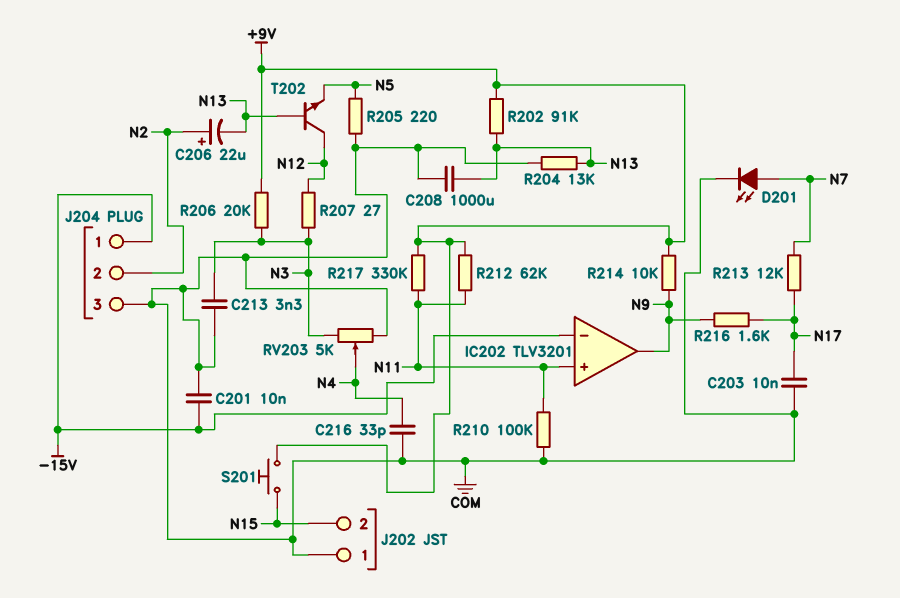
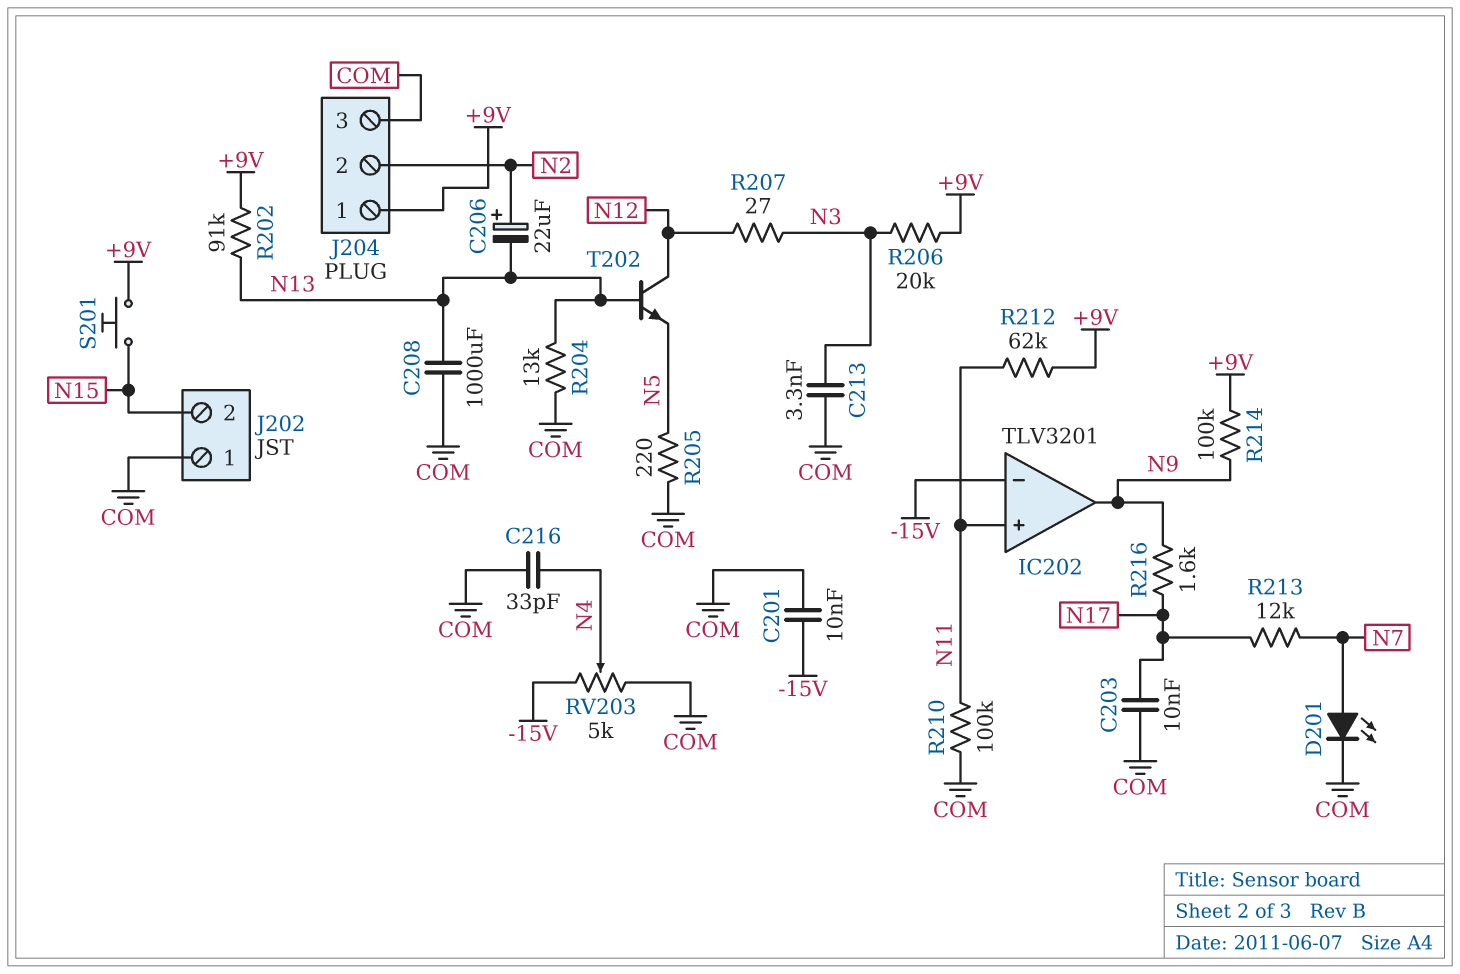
J204 pin 1: -15V -> +9V
R214: 10k (+9V, N9) -> 100k (+9V, N9)
R217: 330k (+9V, N11) -> none
RV203: 5k (COM, N3, wiper N4) -> 5k (-15V, COM, wiper N4)

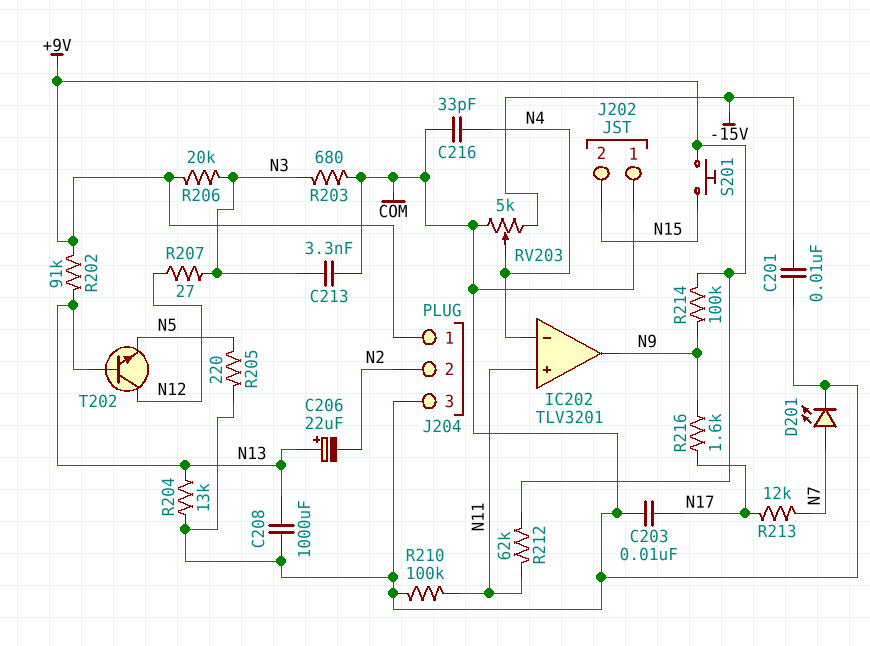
C206: 22uF (plus N2, minus N13) -> 22uF (plus N13, minus N2)
IC202 pin in-: -15V -> N4
R203: none -> 680 (COM, N3)

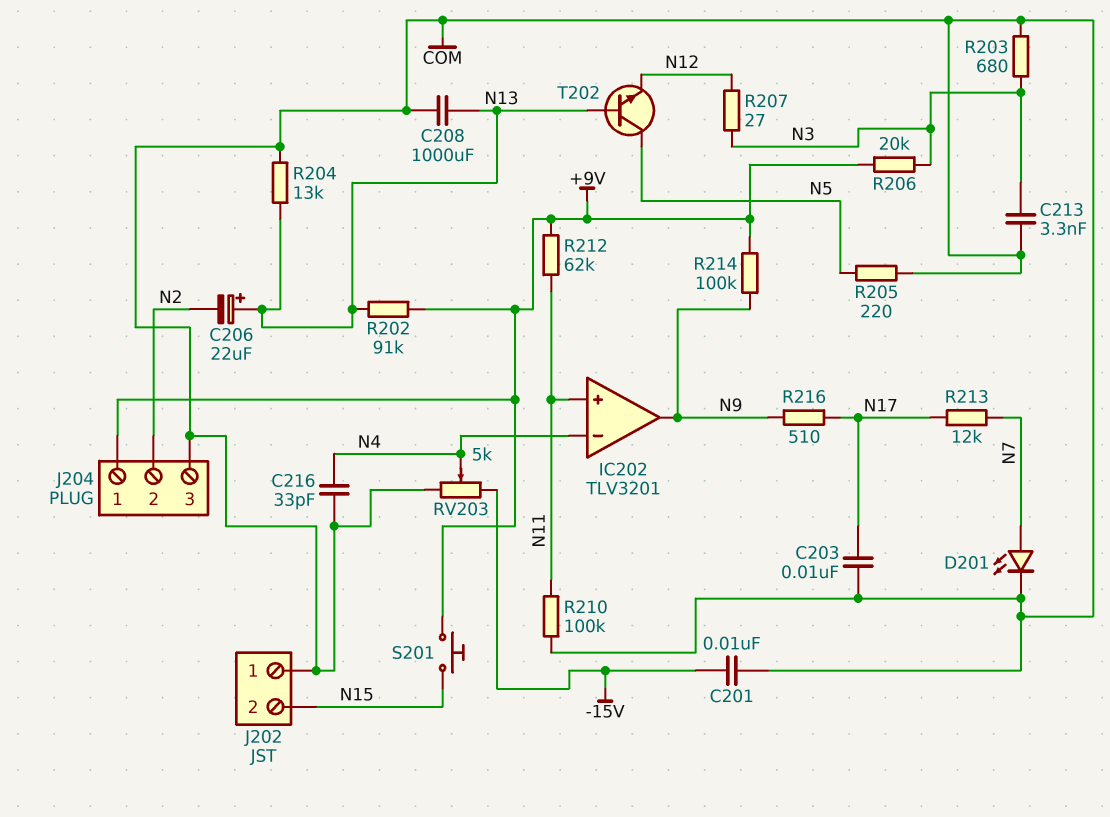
R216: 1.6k (N9, N17) -> 510 (N9, N17)
T202: NPN (B N13, C N12, E N5) -> NPN (B N13, C N5, E N12)

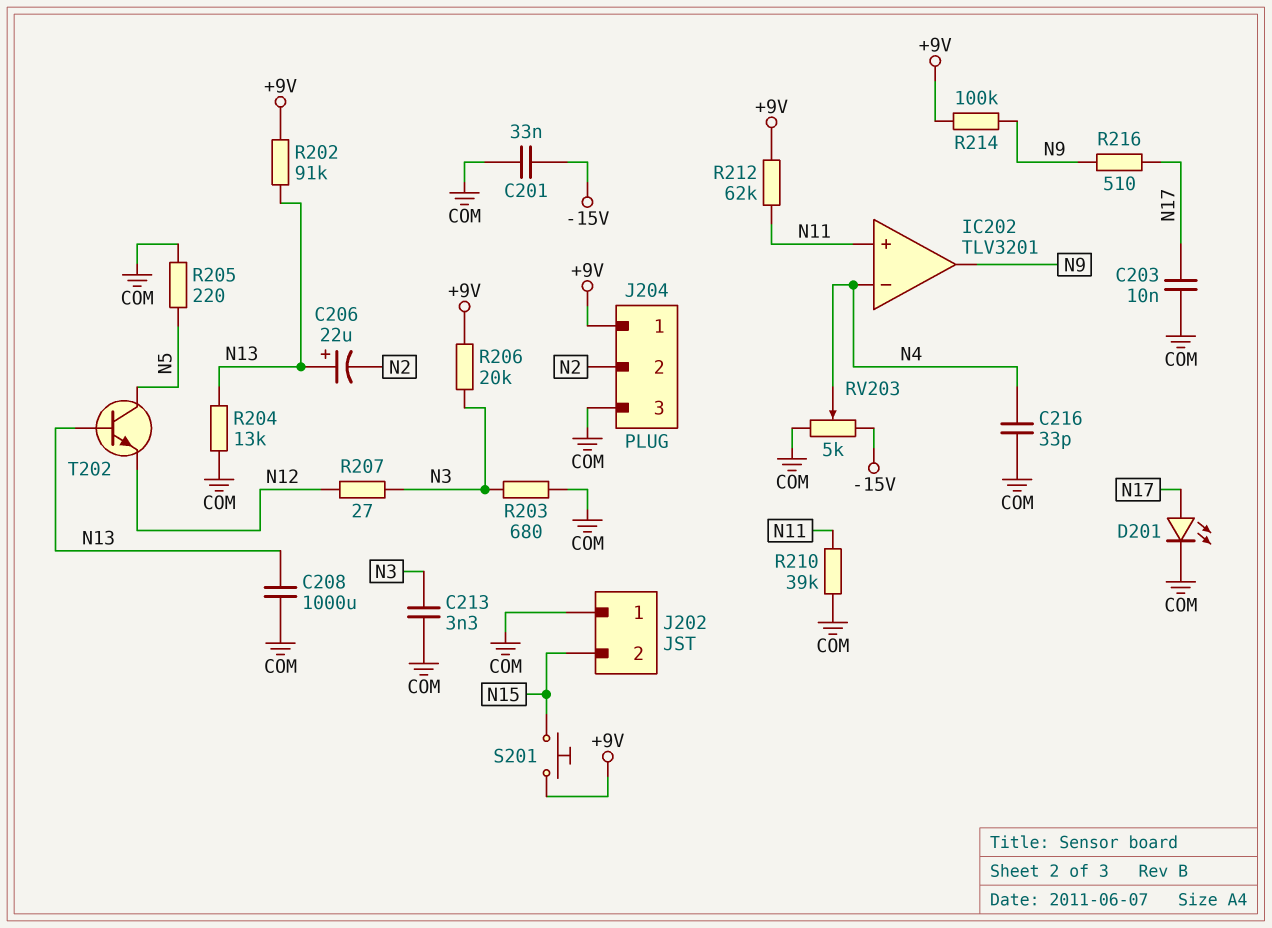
C201: 10nF (-15V, COM) -> 33nF (-15V, COM)
D201: LED (A N7, K COM) -> LED (A N17, K COM)
R210: 100k (COM, N11) -> 39k (COM, N11)
R213: 12k (N7, N17) -> none

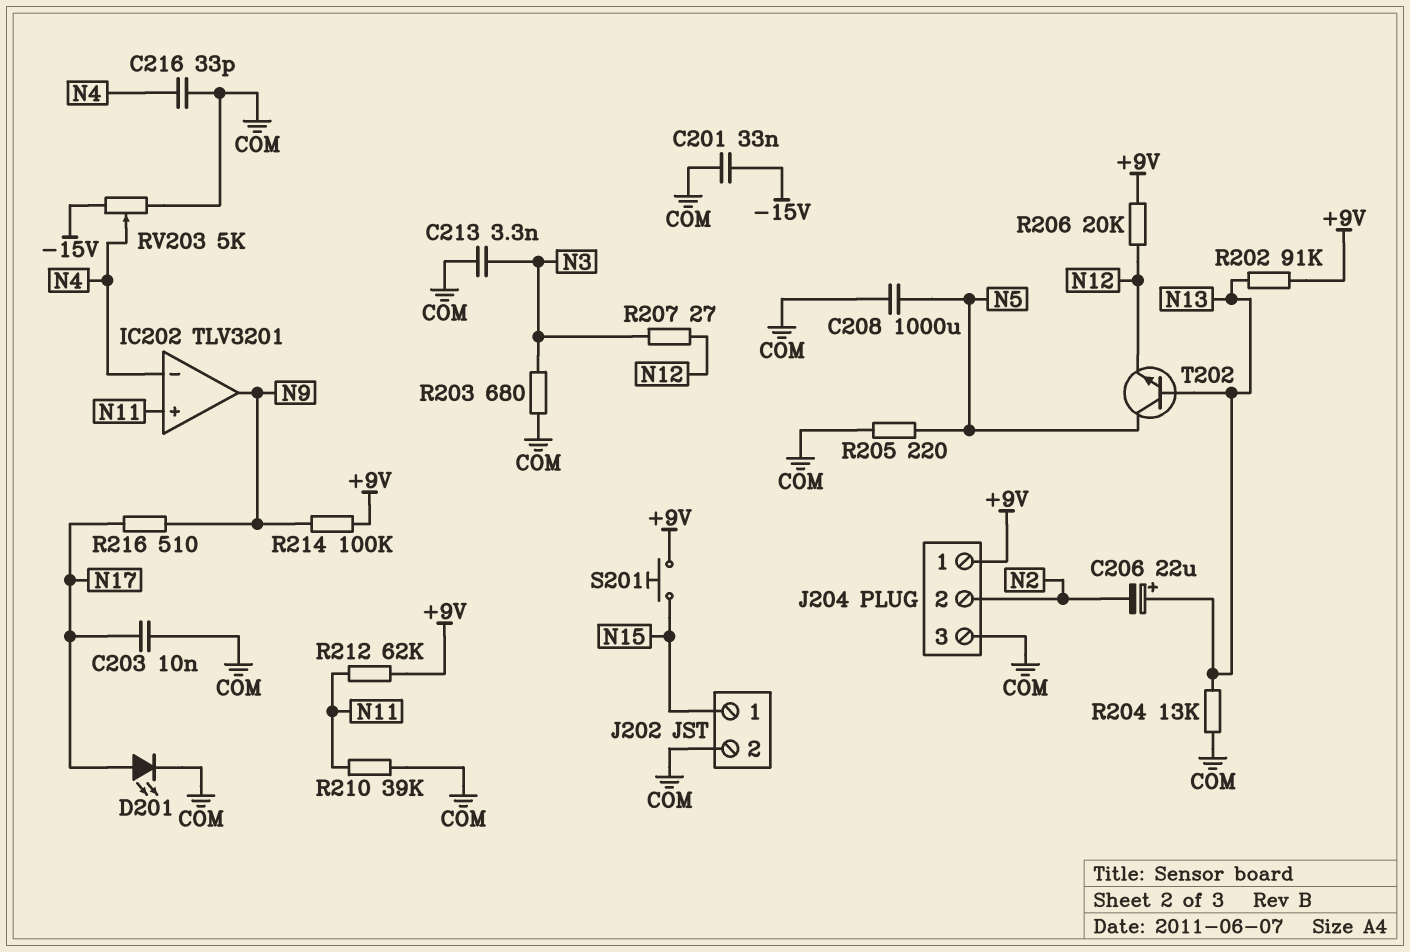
C208: 1000uF (COM, N13) -> 1000uF (COM, N5)
J202 pin 1: COM -> N15
J202 pin 2: N15 -> COM
R206: 20k (+9V, N3) -> 20k (+9V, N12)

